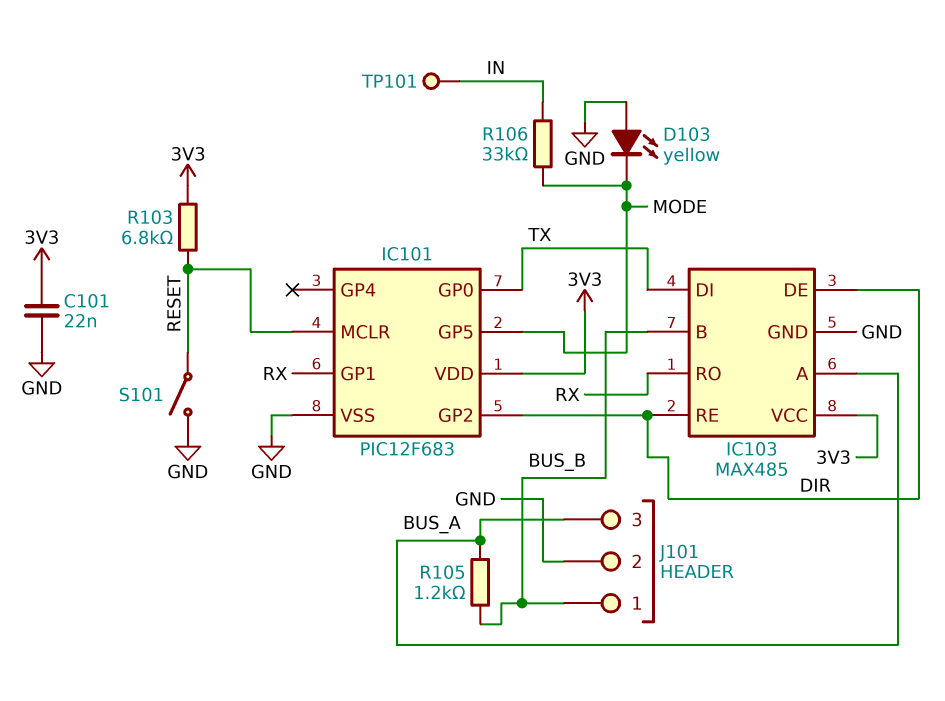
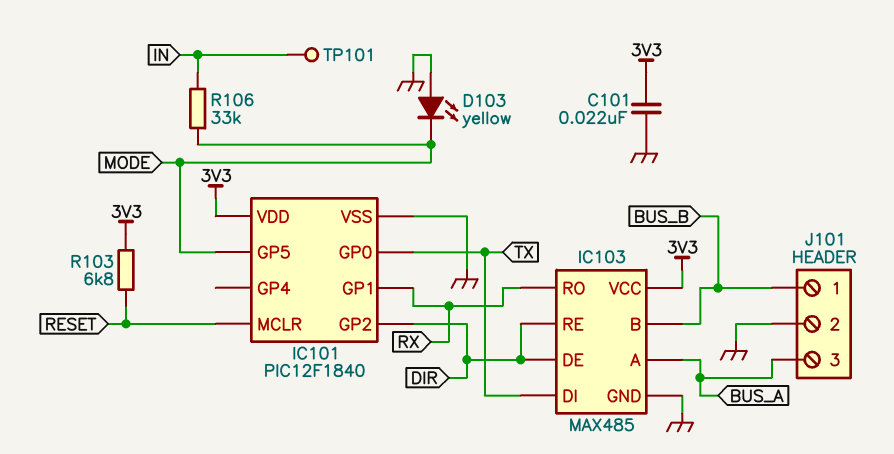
IC101: PIC12F683 -> PIC12F1840
R105: 1.2k (BUS_A, BUS_B) -> none
S101: switch (GND, RESET) -> none

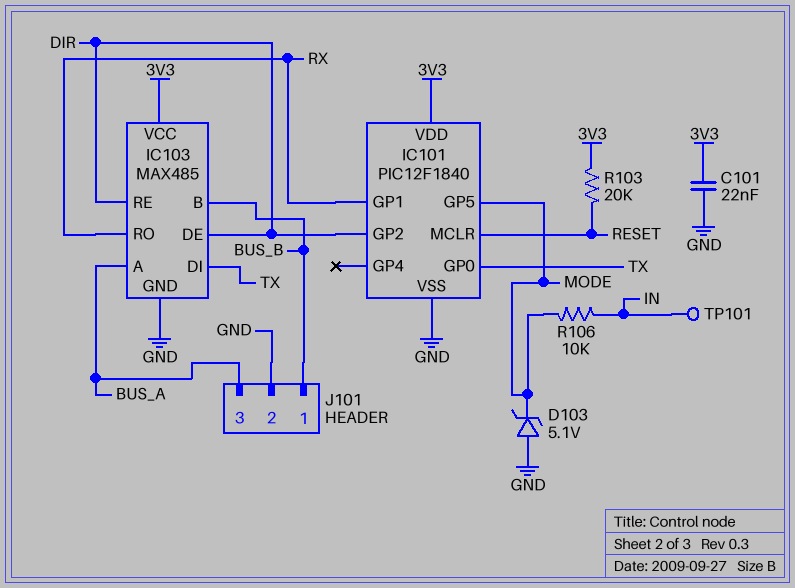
D103: LED yellow (A GND, K MODE) -> zener 5.1V (A GND, K MODE)
R103: 6.8k (3V3, RESET) -> 20k (3V3, RESET)
R106: 33k (IN, MODE) -> 10k (IN, MODE)

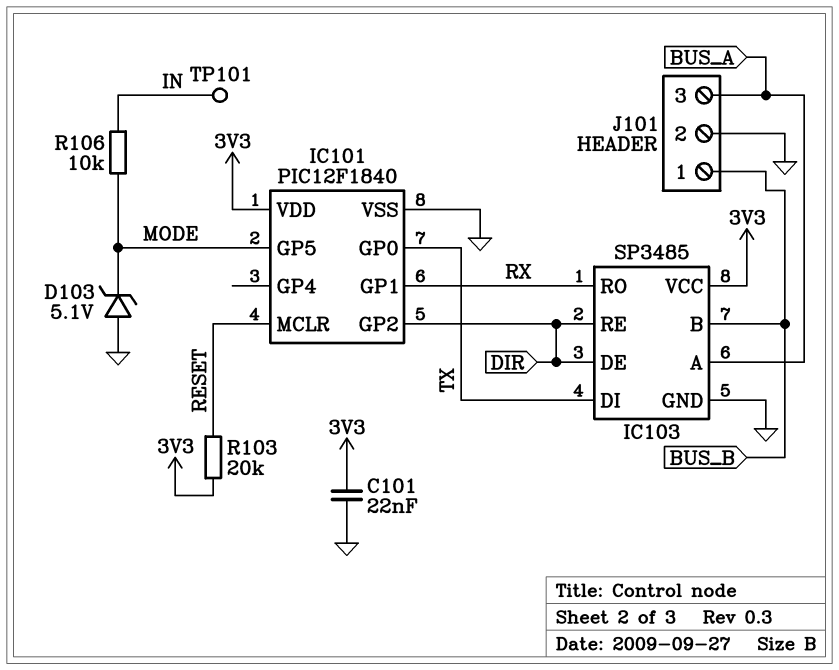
IC103: MAX485 -> SP3485

